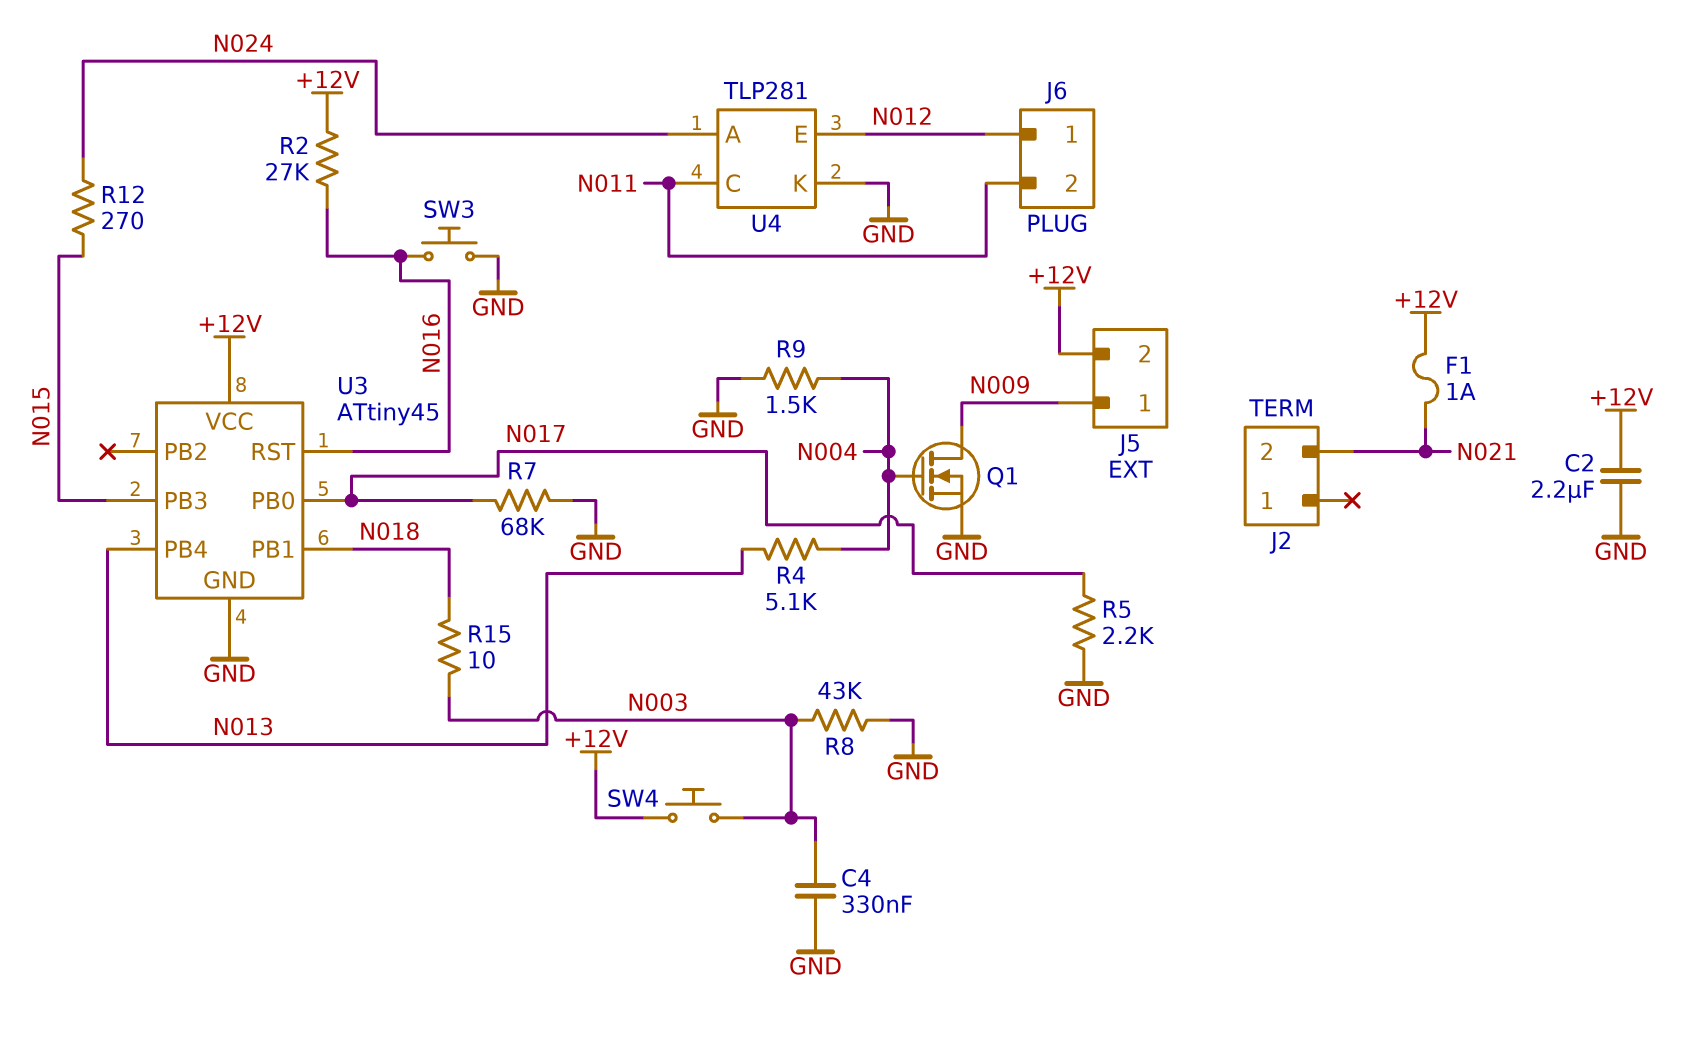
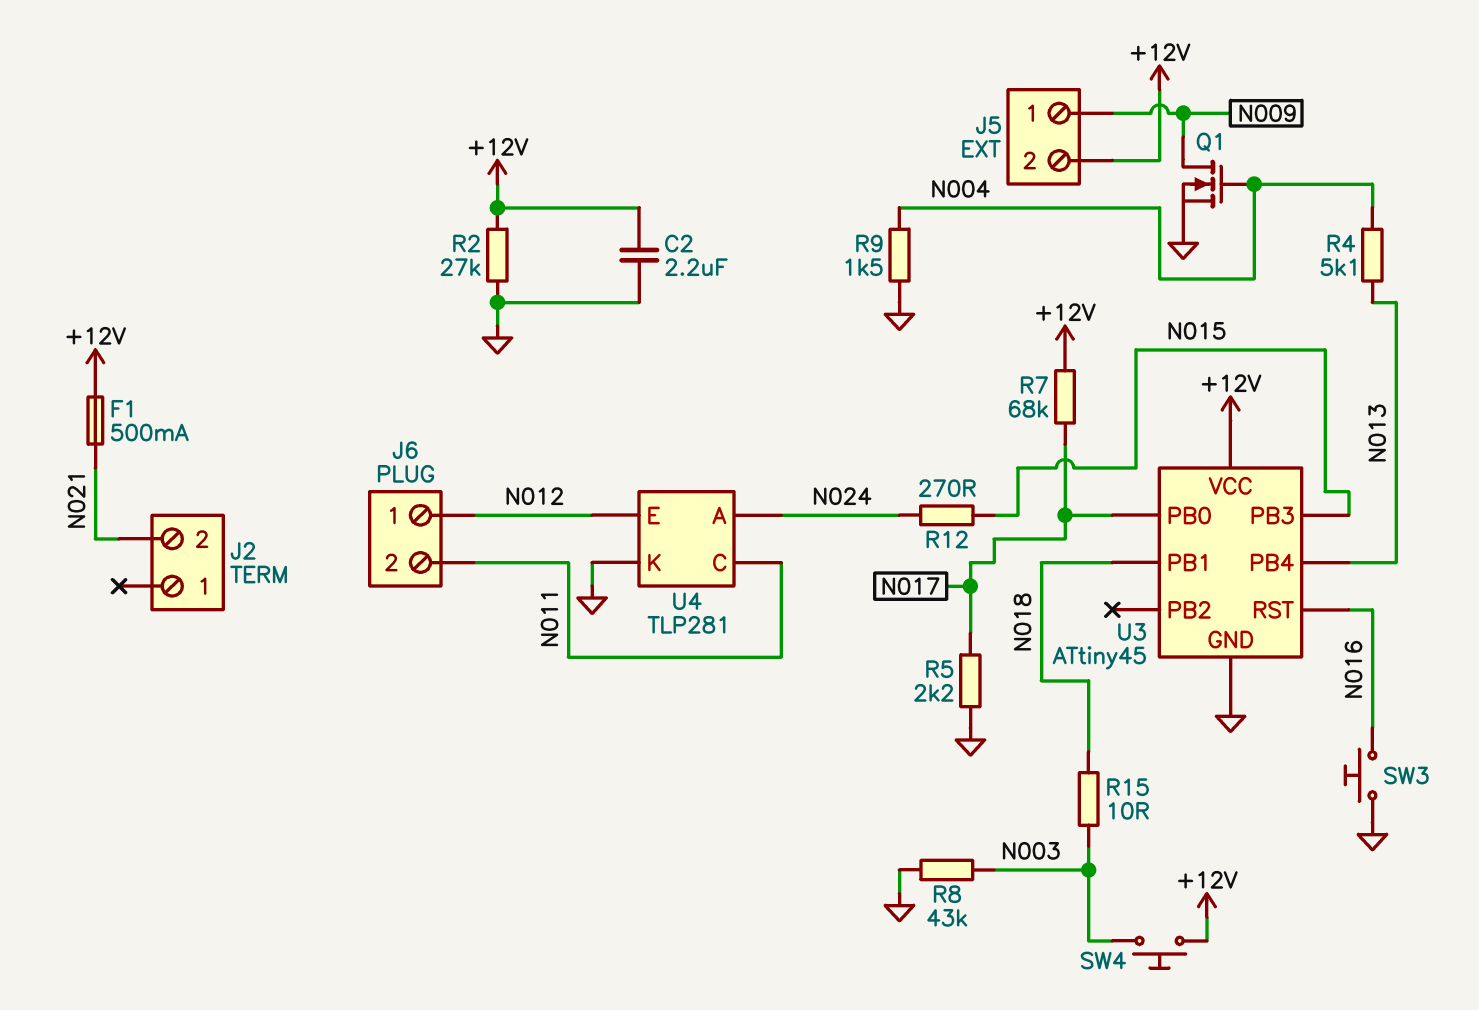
C4: 330nF (GND, N003) -> none
F1: 1A (+12V, N021) -> 500mA (+12V, N021)
R2: 27k (+12V, N016) -> 27k (+12V, GND)
R7: 68k (GND, N017) -> 68k (+12V, N017)

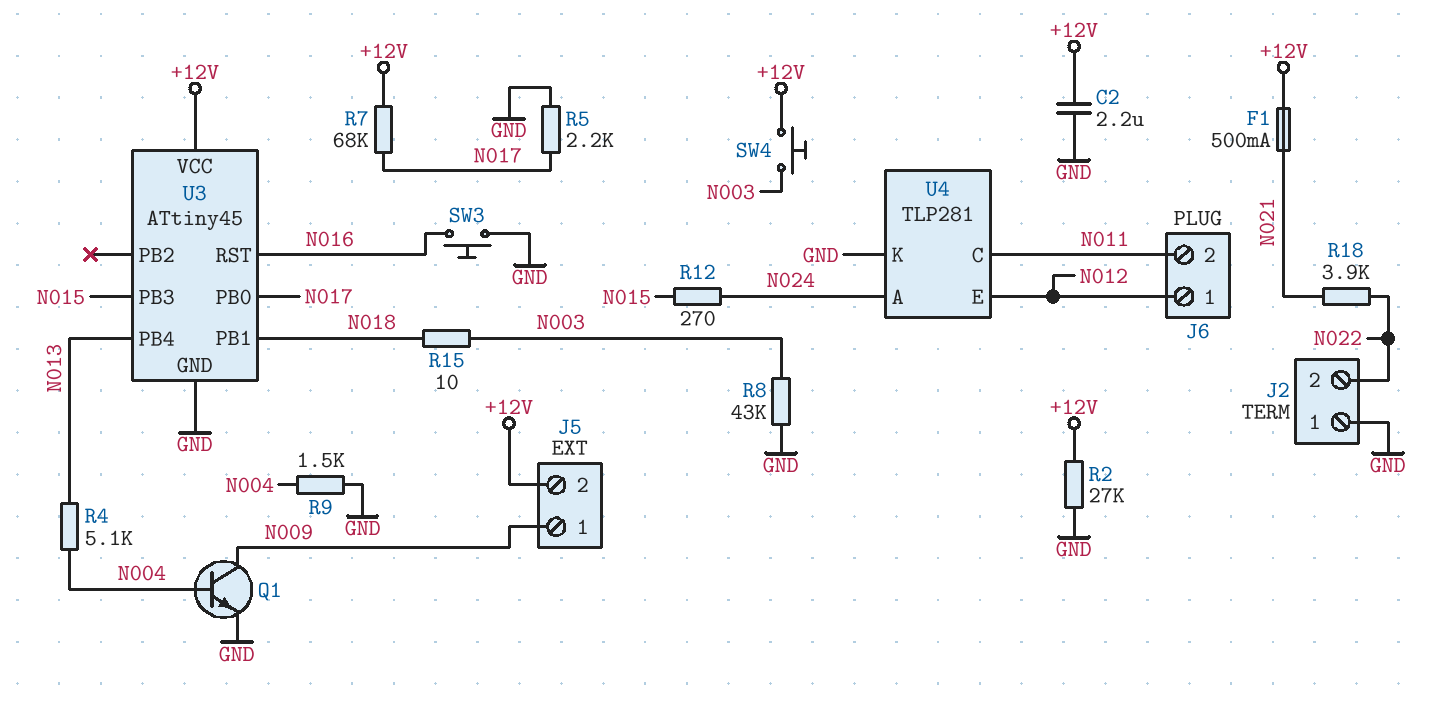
J2 pin 1: none -> GND
J2 pin 2: N021 -> N022
Q1: NMOS (G N004, D N009, S GND) -> NPN (B N004, C N009, E GND)
R18: none -> 3.9k (N021, N022)

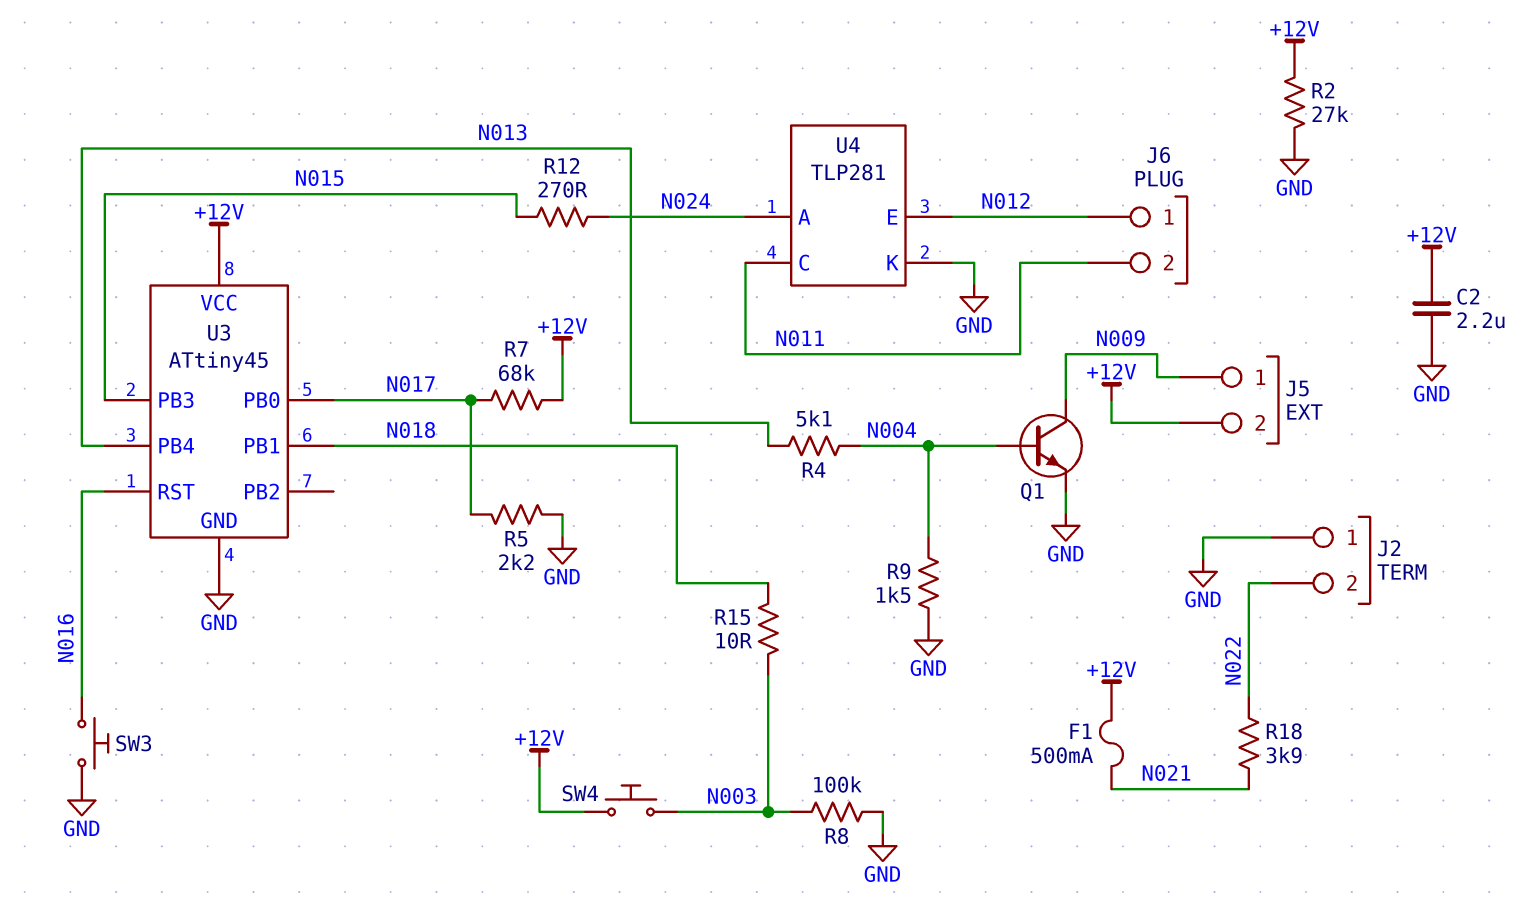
R8: 43k (GND, N003) -> 100k (GND, N003)

